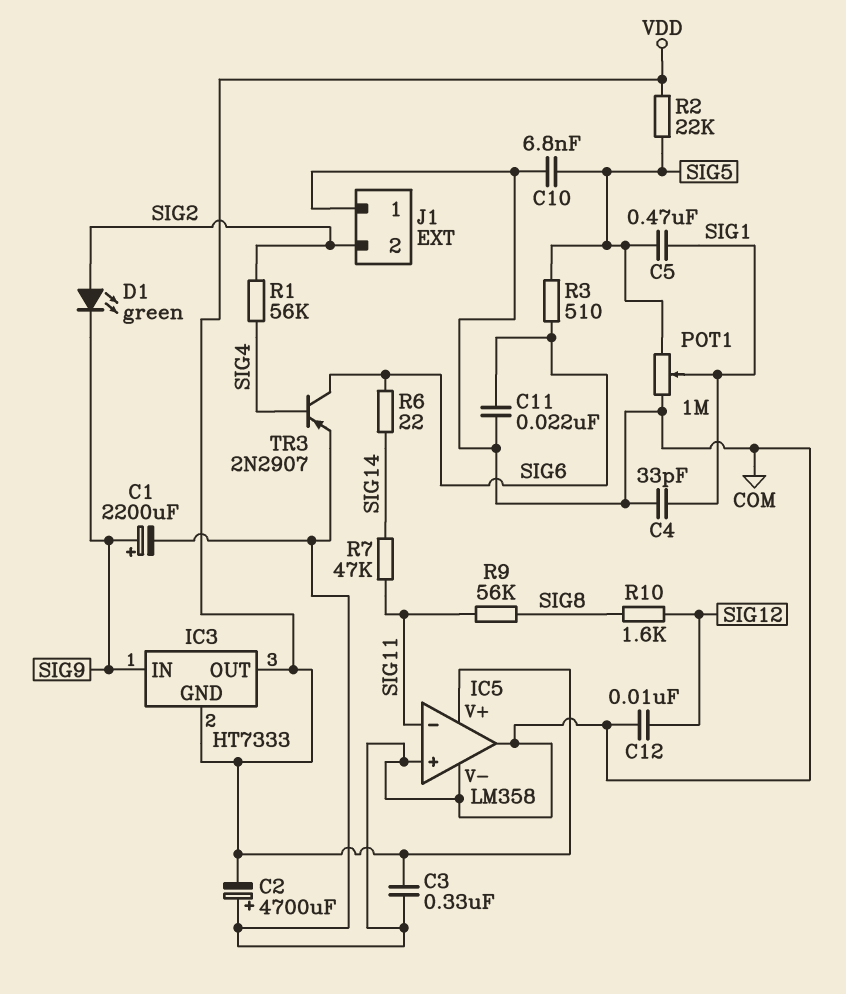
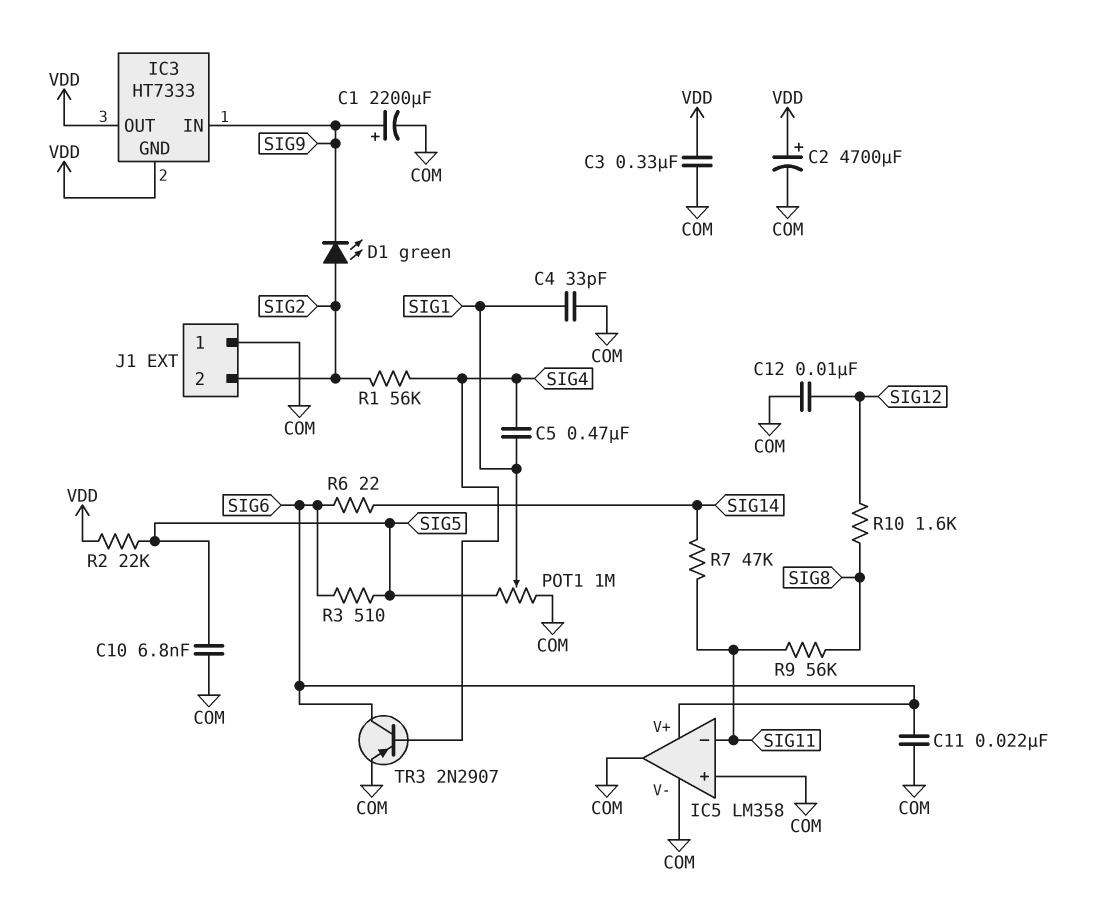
C2: 4700uF (plus COM, minus VDD) -> 4700uF (plus VDD, minus COM)
C5: 470nF (SIG1, SIG5) -> 470nF (SIG1, SIG4)
IC5 pin V+: VDD -> SIG6

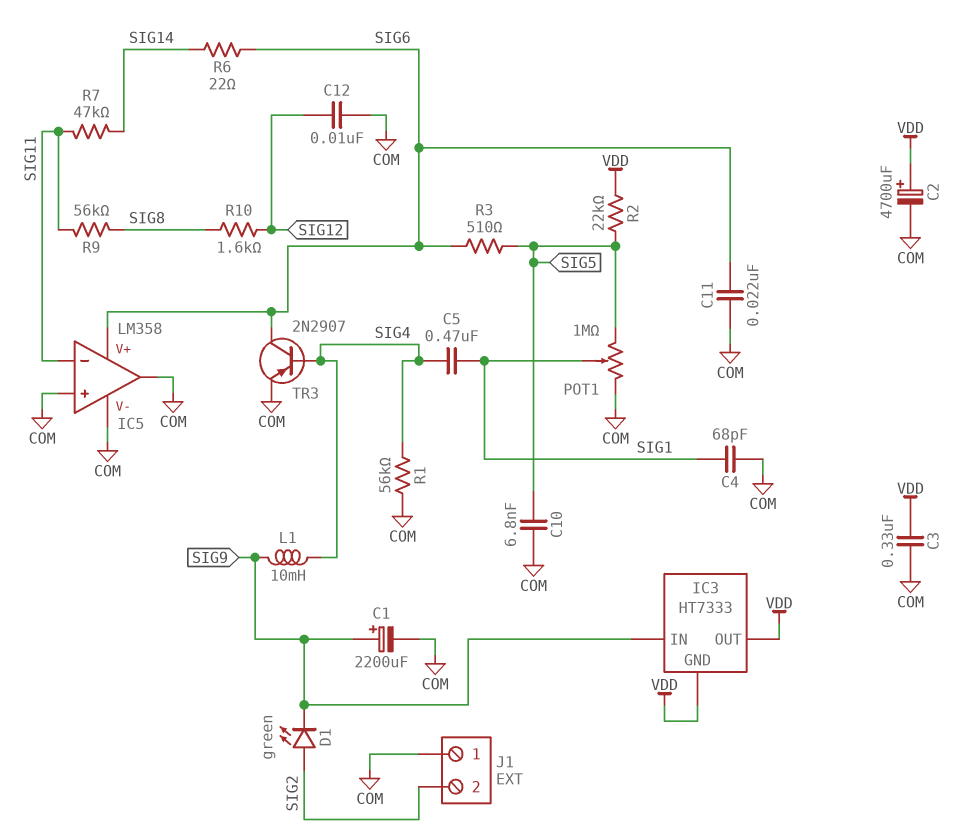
C4: 33pF (COM, SIG1) -> 68pF (COM, SIG1)
L1: none -> 10mH (SIG4, SIG9)
R1: 56k (SIG2, SIG4) -> 56k (COM, SIG4)

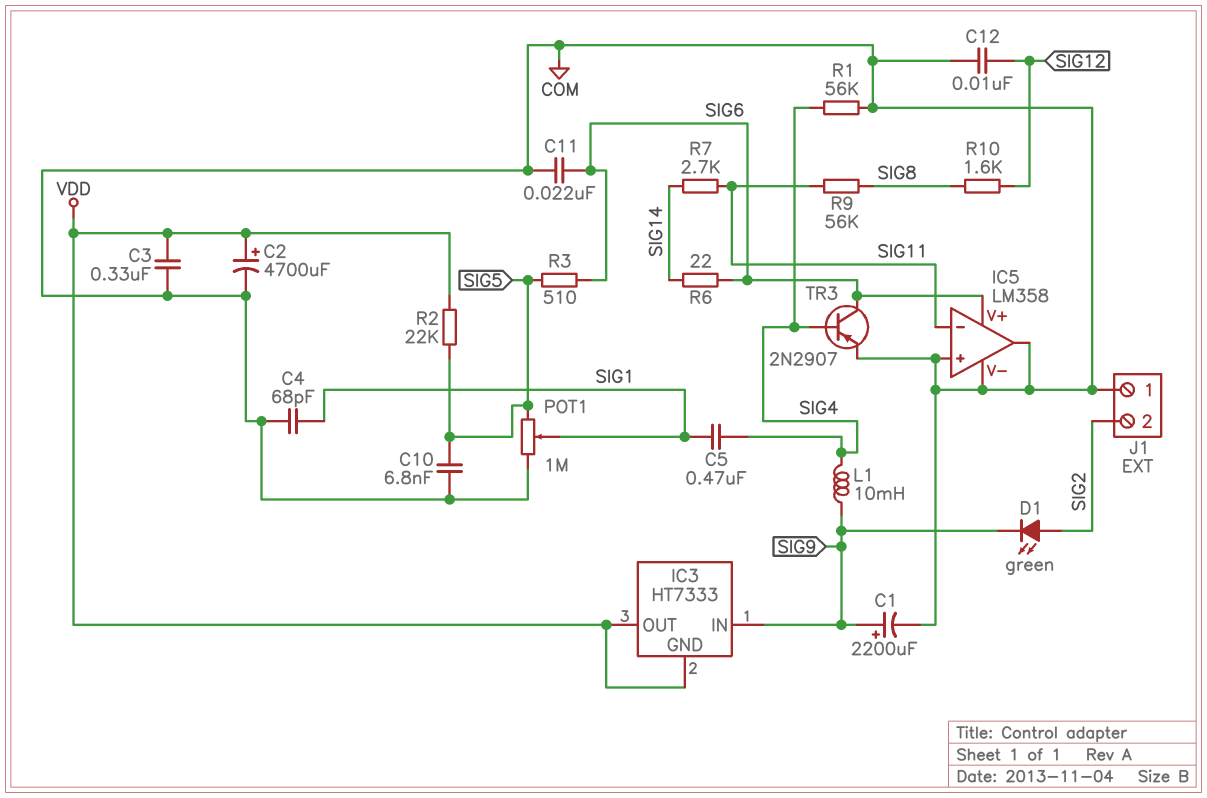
R7: 47k (SIG11, SIG14) -> 2.7k (SIG11, SIG14)

